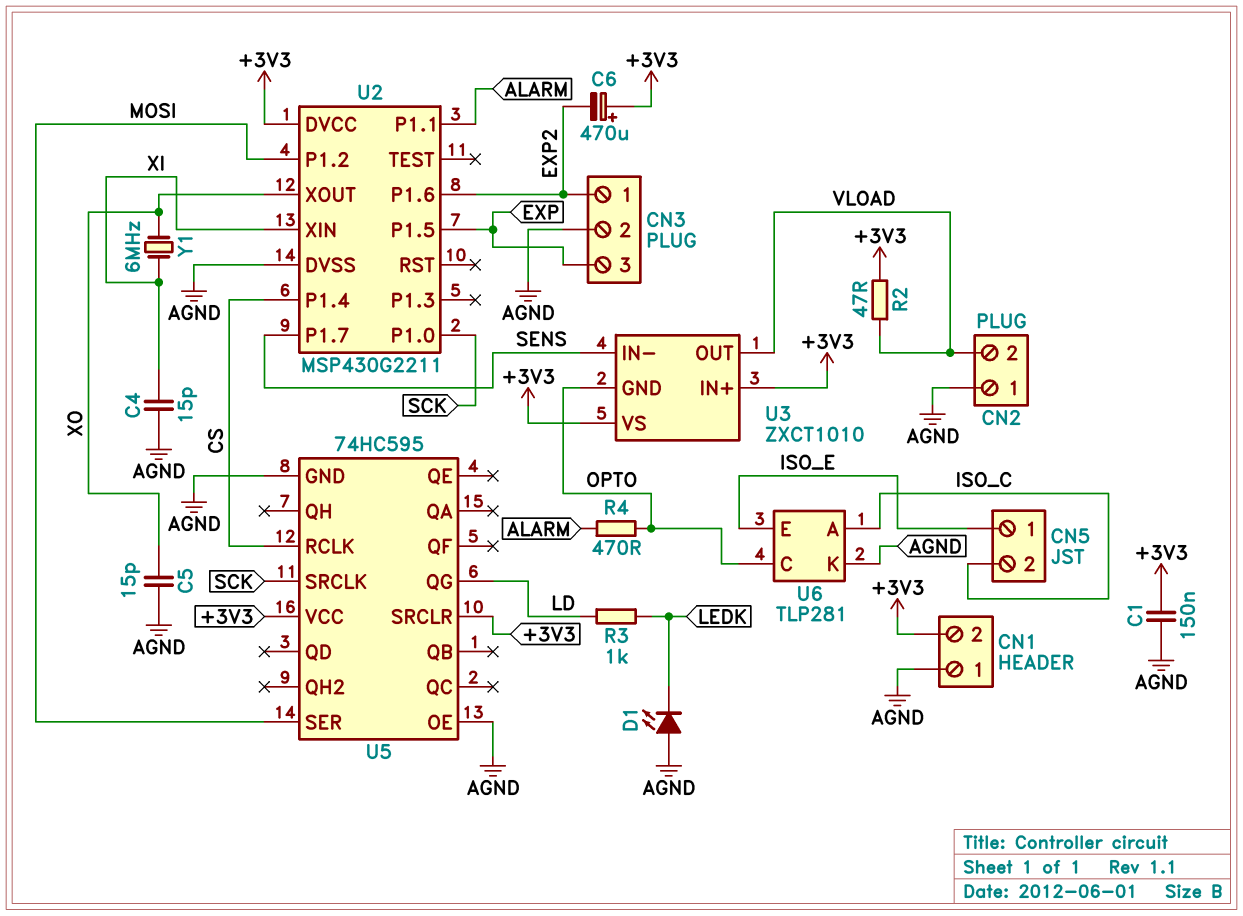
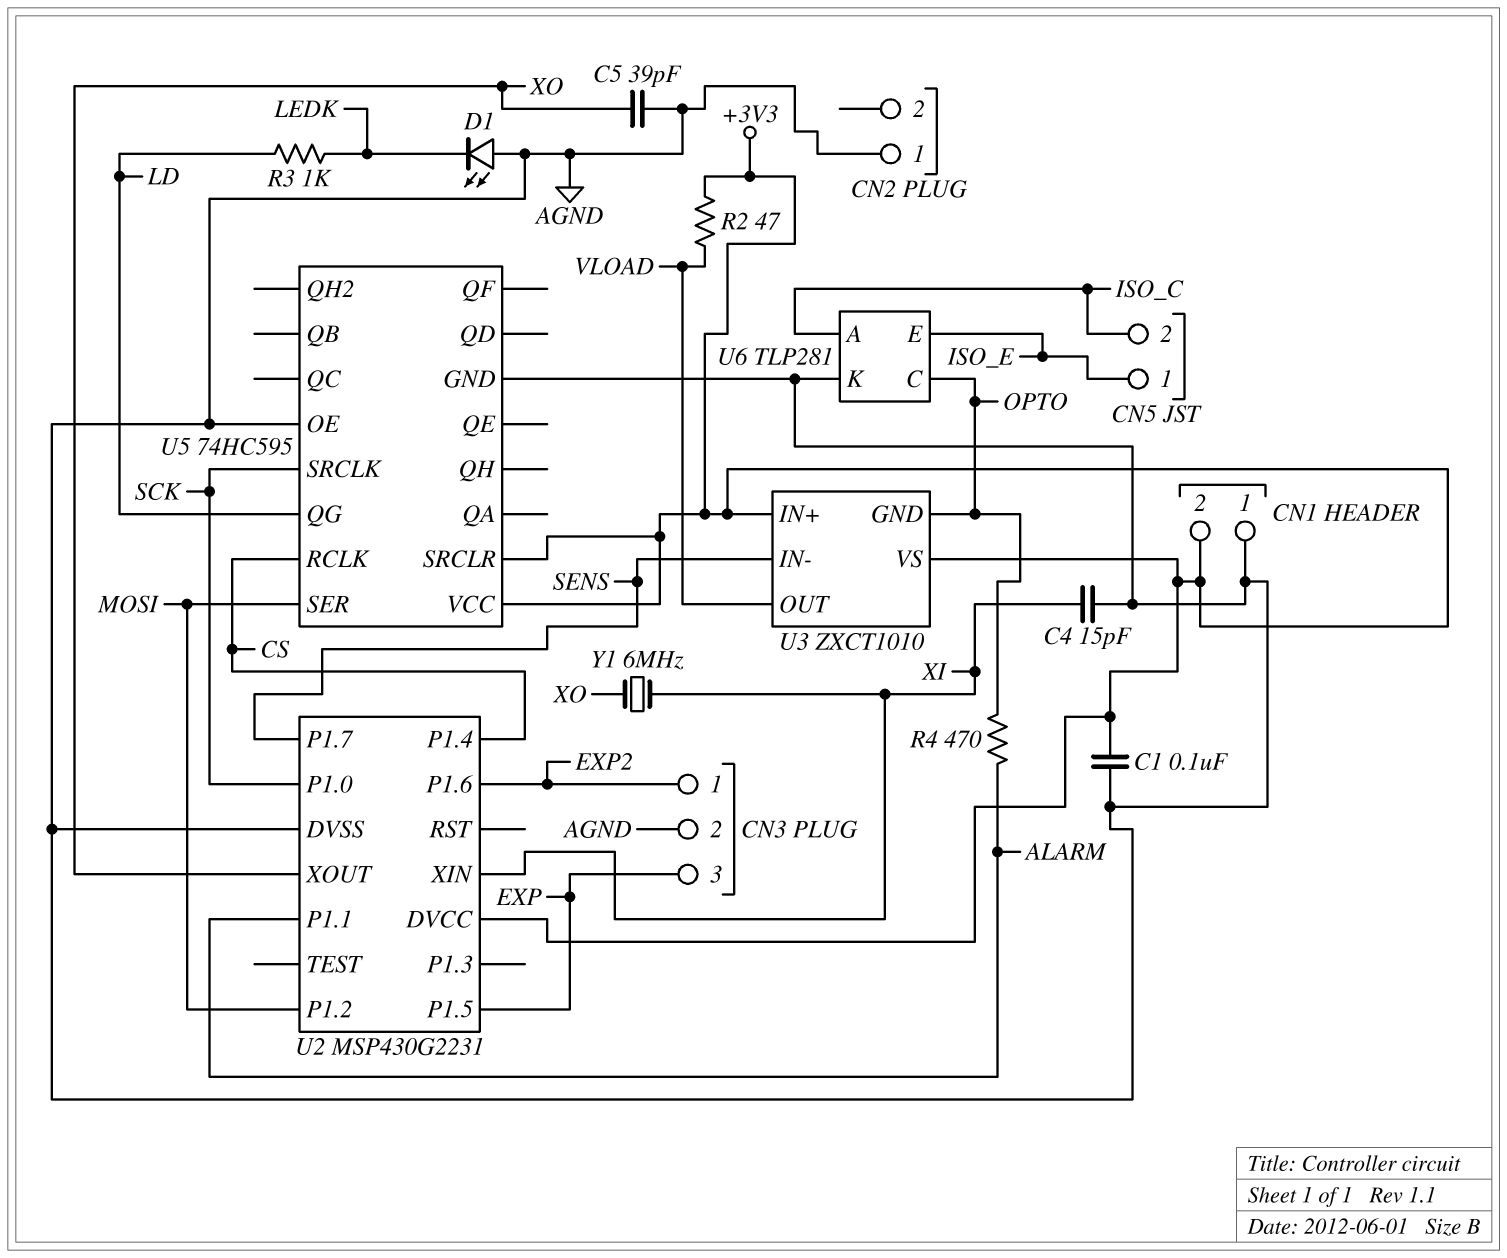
C1: 150nF (+3V3, AGND) -> 100nF (+3V3, AGND)
C5: 15pF (AGND, XO) -> 39pF (AGND, XO)
C6: 470uF (plus +3V3, minus EXP2) -> none
CN2 pin 2: VLOAD -> none
U2: MSP430G2211 -> MSP430G2231

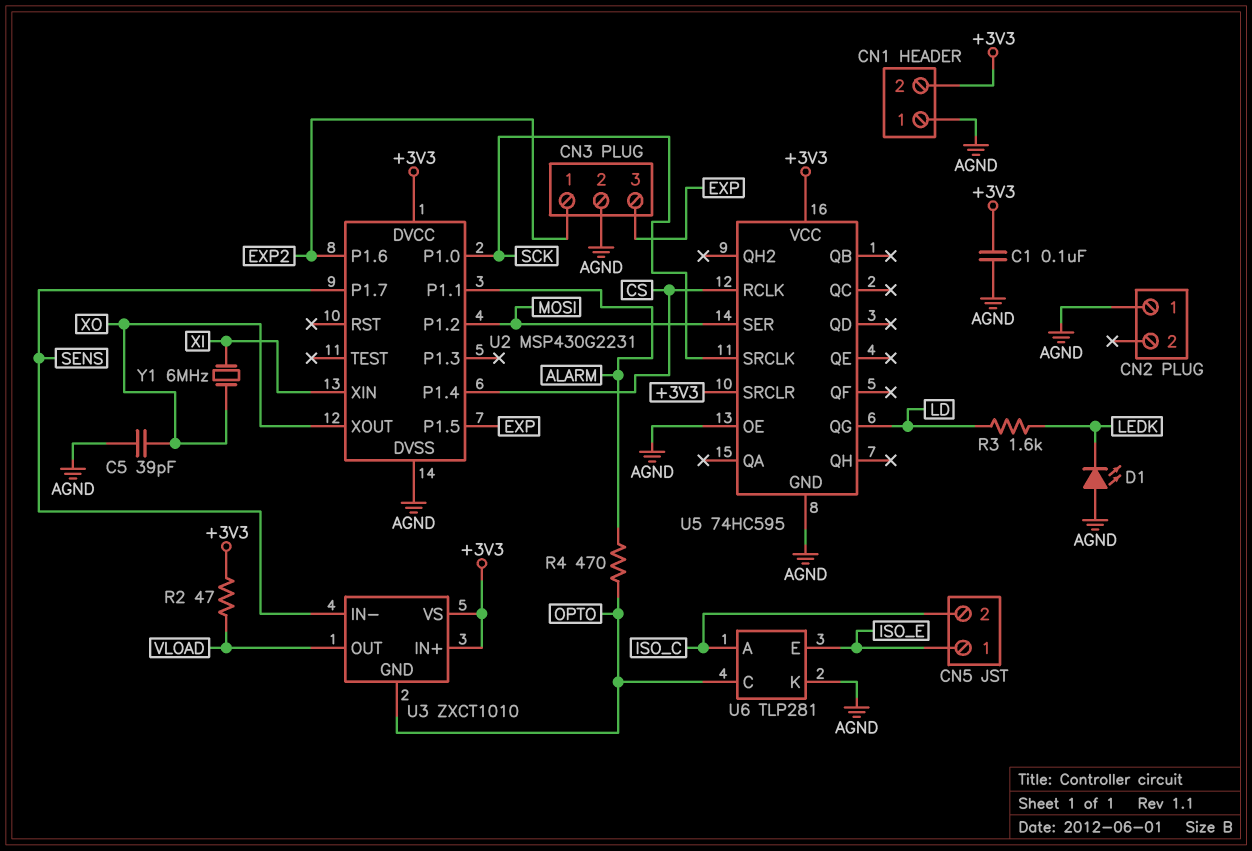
C4: 15pF (AGND, XI) -> none
R3: 1k (LD, LEDK) -> 1.6k (LD, LEDK)

